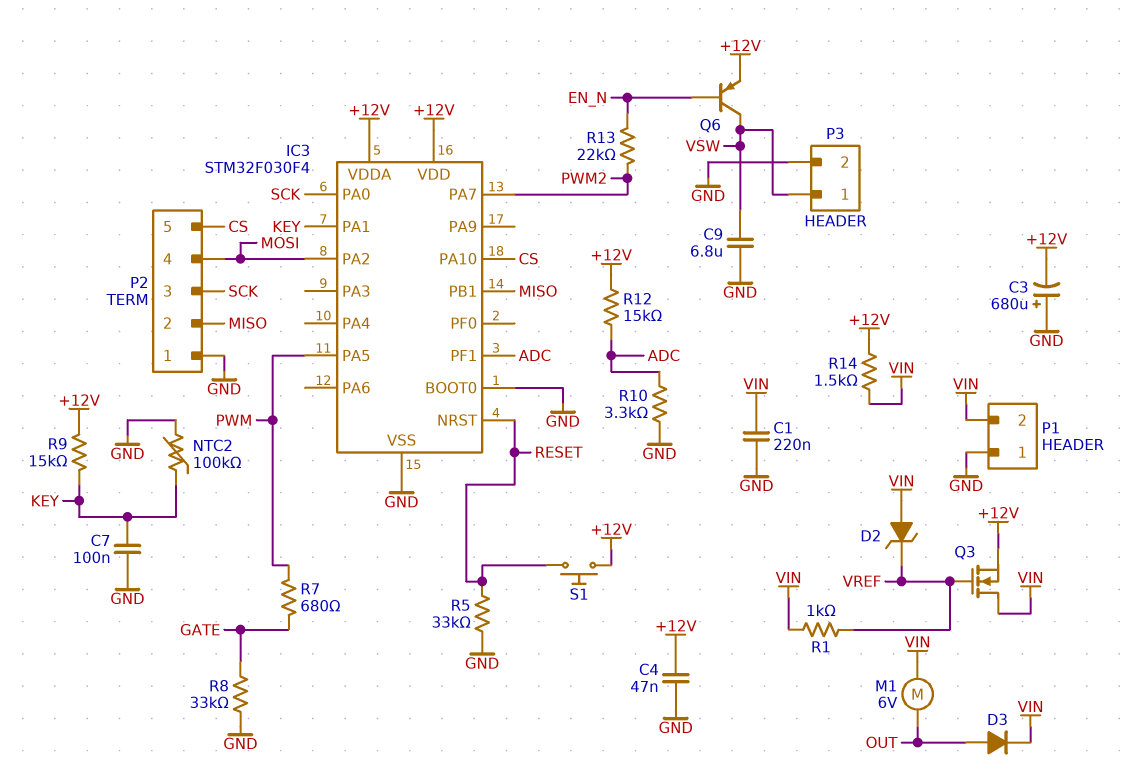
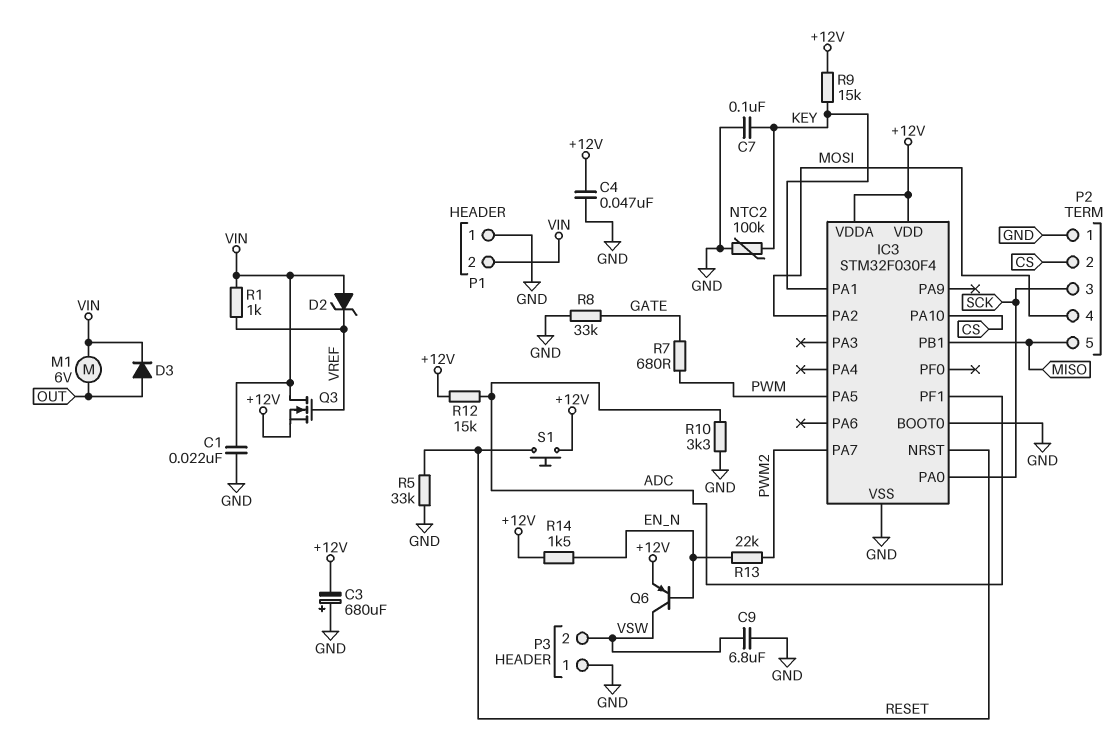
C1: 220nF (GND, VIN) -> 22nF (GND, VIN)
P2 pin 2: MISO -> CS
P2 pin 5: CS -> MISO
P3 pin 1: VSW -> GND
P3 pin 2: GND -> VSW
R14: 1.5k (+12V, VIN) -> 1.5k (+12V, EN_N)

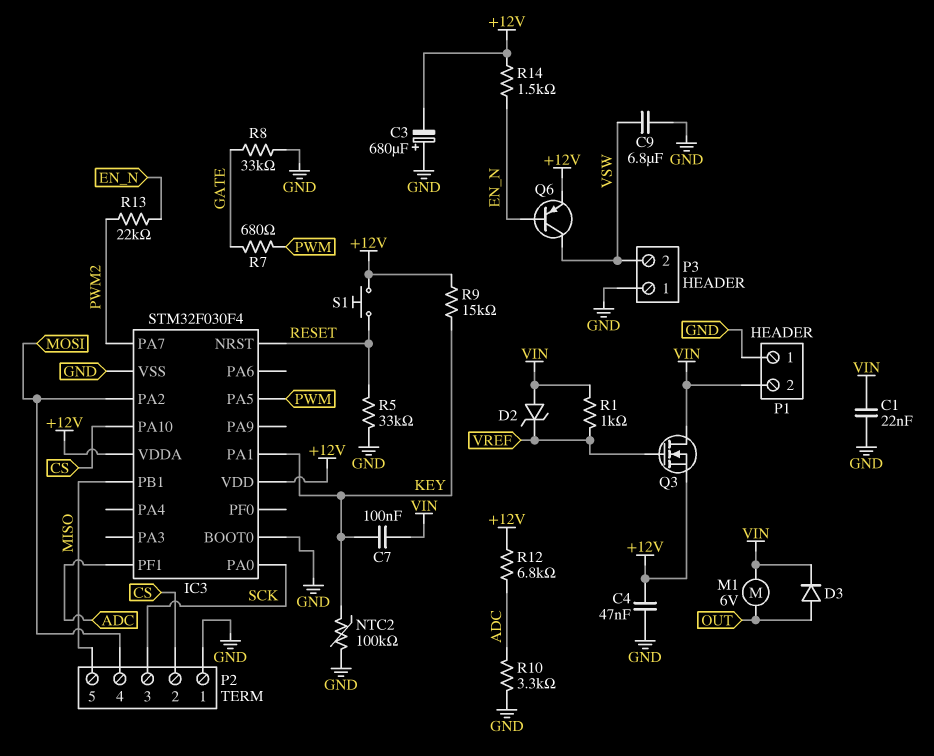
C7: 100nF (GND, KEY) -> 100nF (KEY, VIN)
R12: 15k (+12V, ADC) -> 6.8k (+12V, ADC)

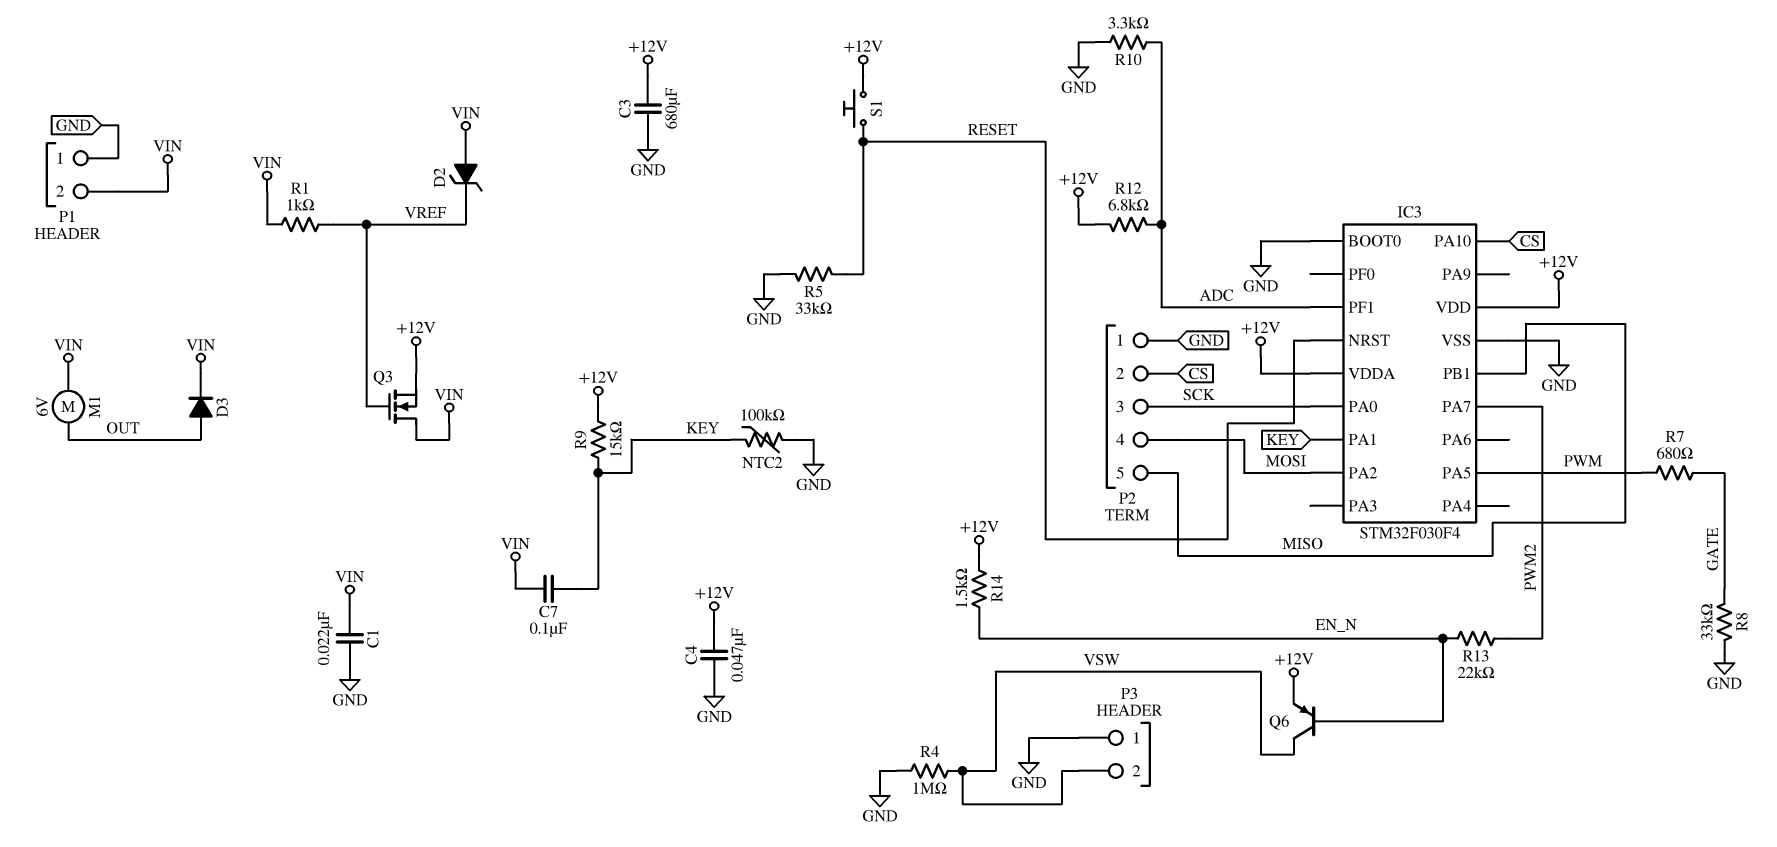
C3: 680uF (plus GND, minus +12V) -> 680uF (+12V, GND)
C9: 6.8uF (GND, VSW) -> none
R4: none -> 1M (GND, VSW)

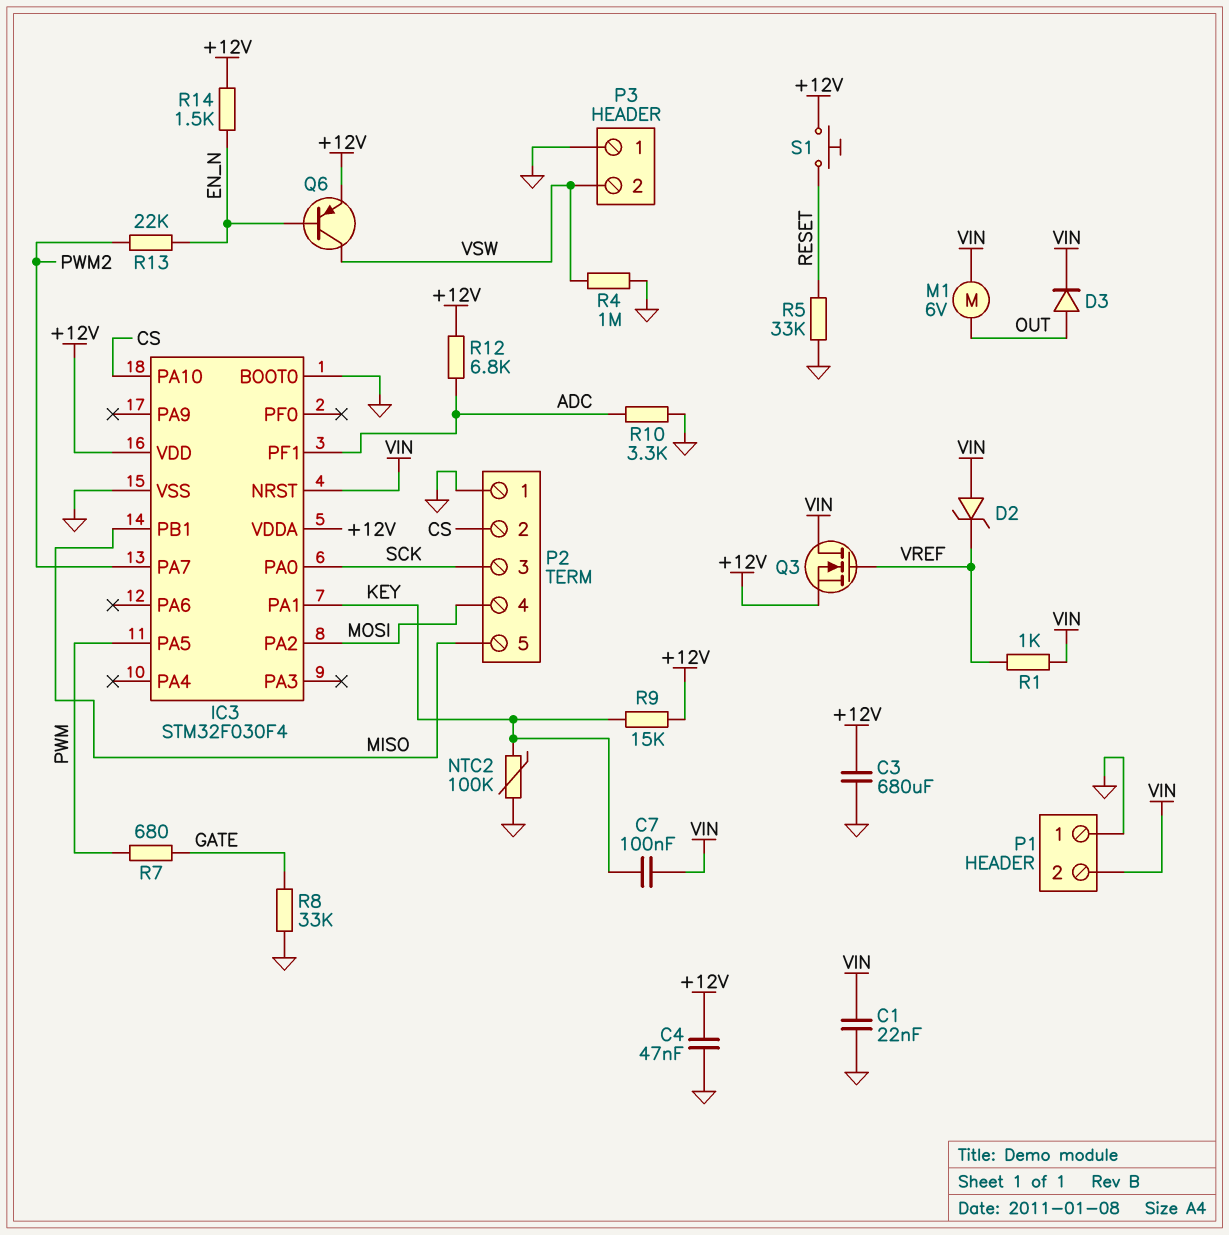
IC3 pin NRST: RESET -> VIN

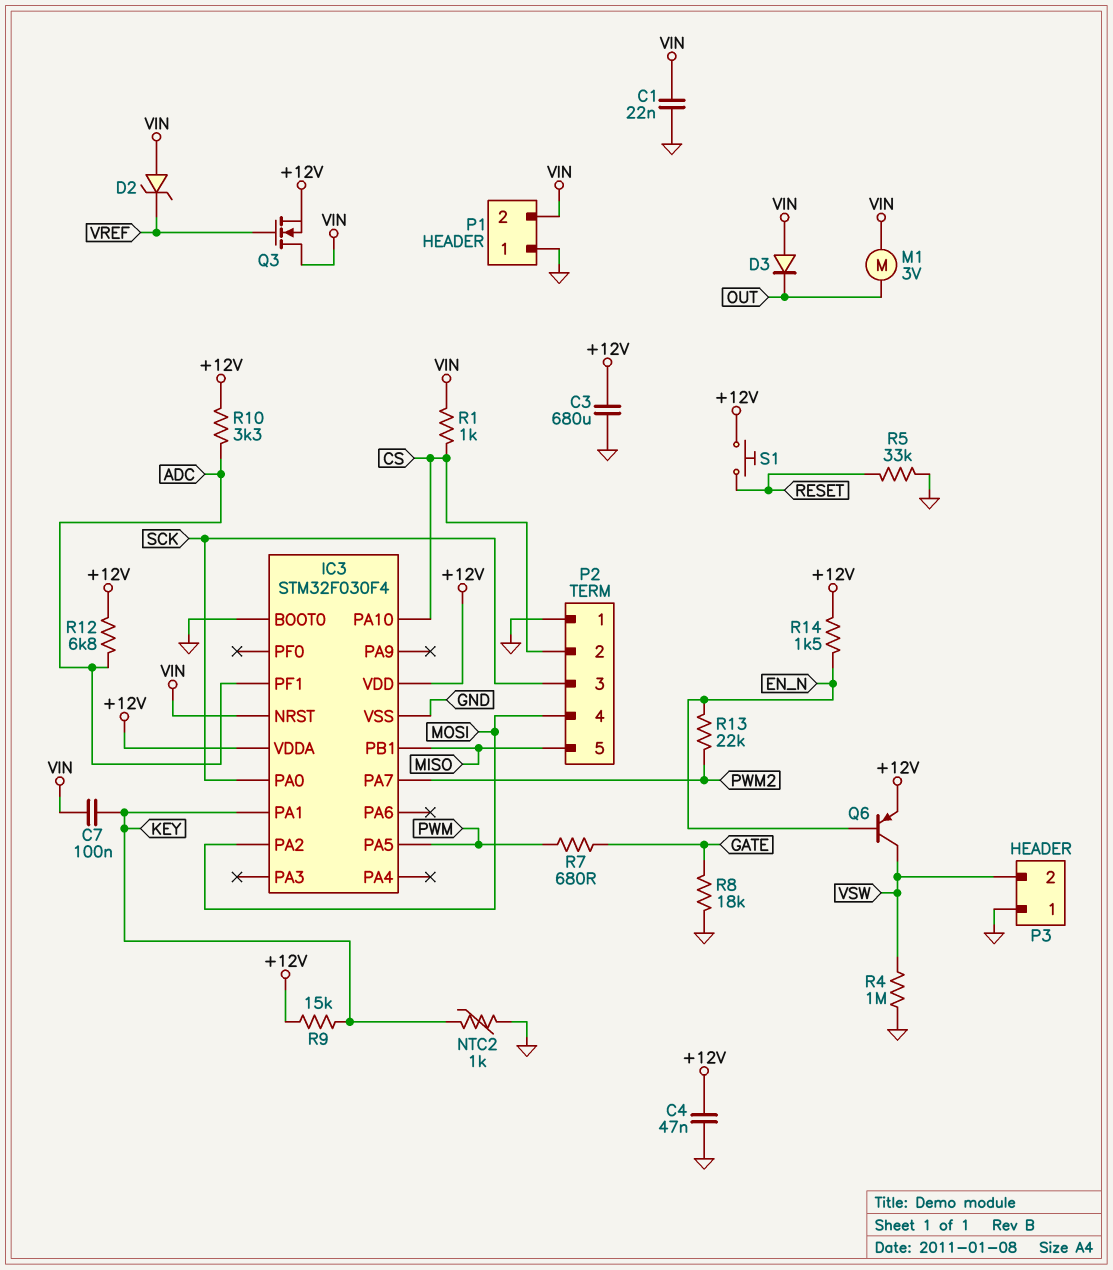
D3: diode (A OUT, K VIN) -> diode (A VIN, K OUT)
M1: motor 6V (OUT, VIN) -> motor 3V (OUT, VIN)
NTC2: 100k (GND, KEY) -> 1k (GND, KEY)
R1: 1k (VIN, VREF) -> 1k (CS, VIN)
R8: 33k (GATE, GND) -> 18k (GATE, GND)
R10: 3.3k (ADC, GND) -> 3.3k (+12V, ADC)

